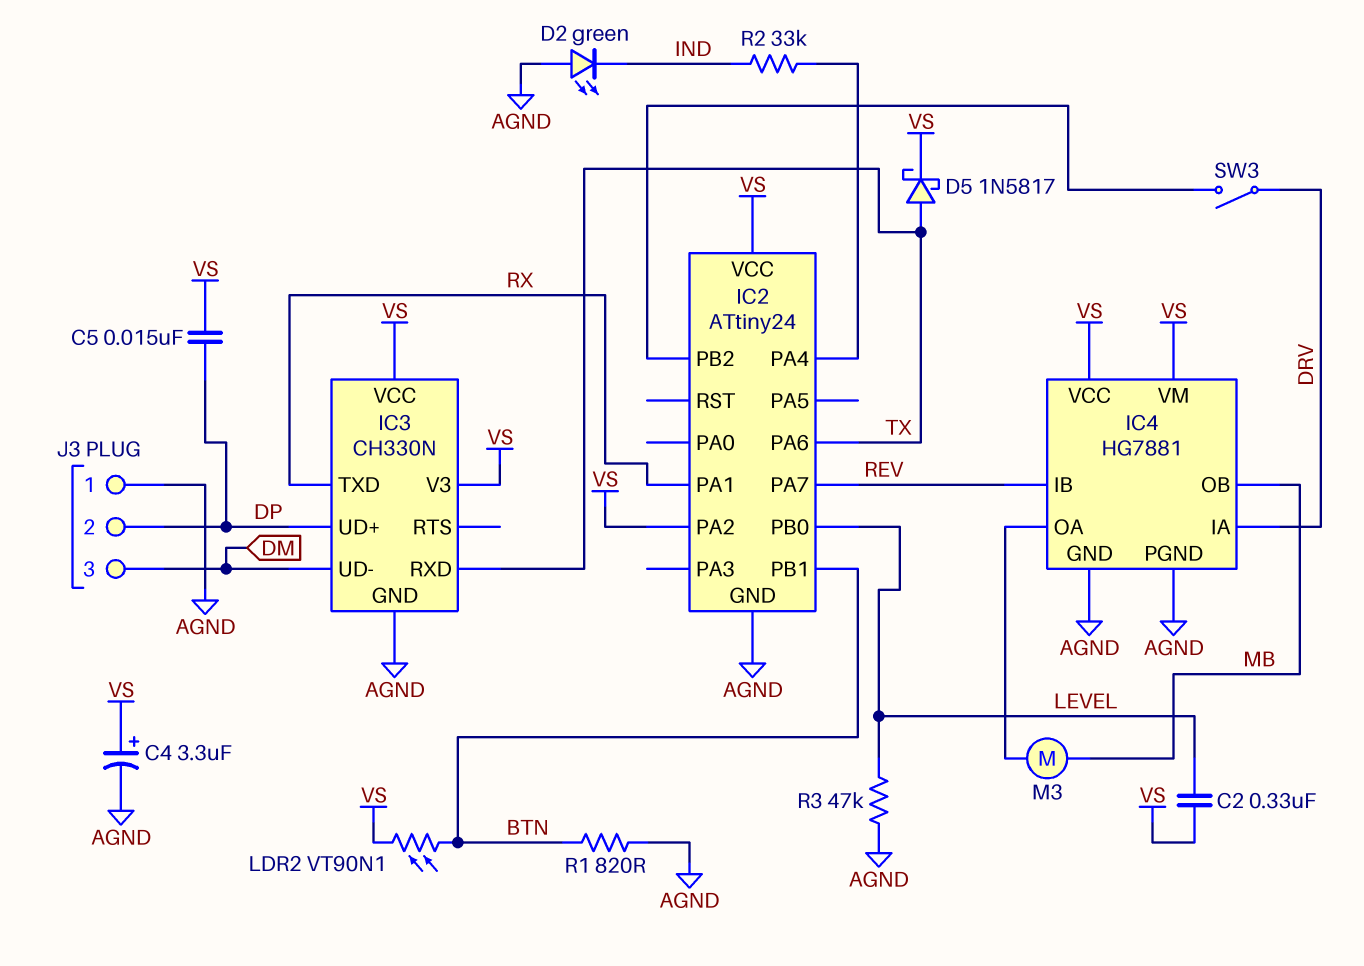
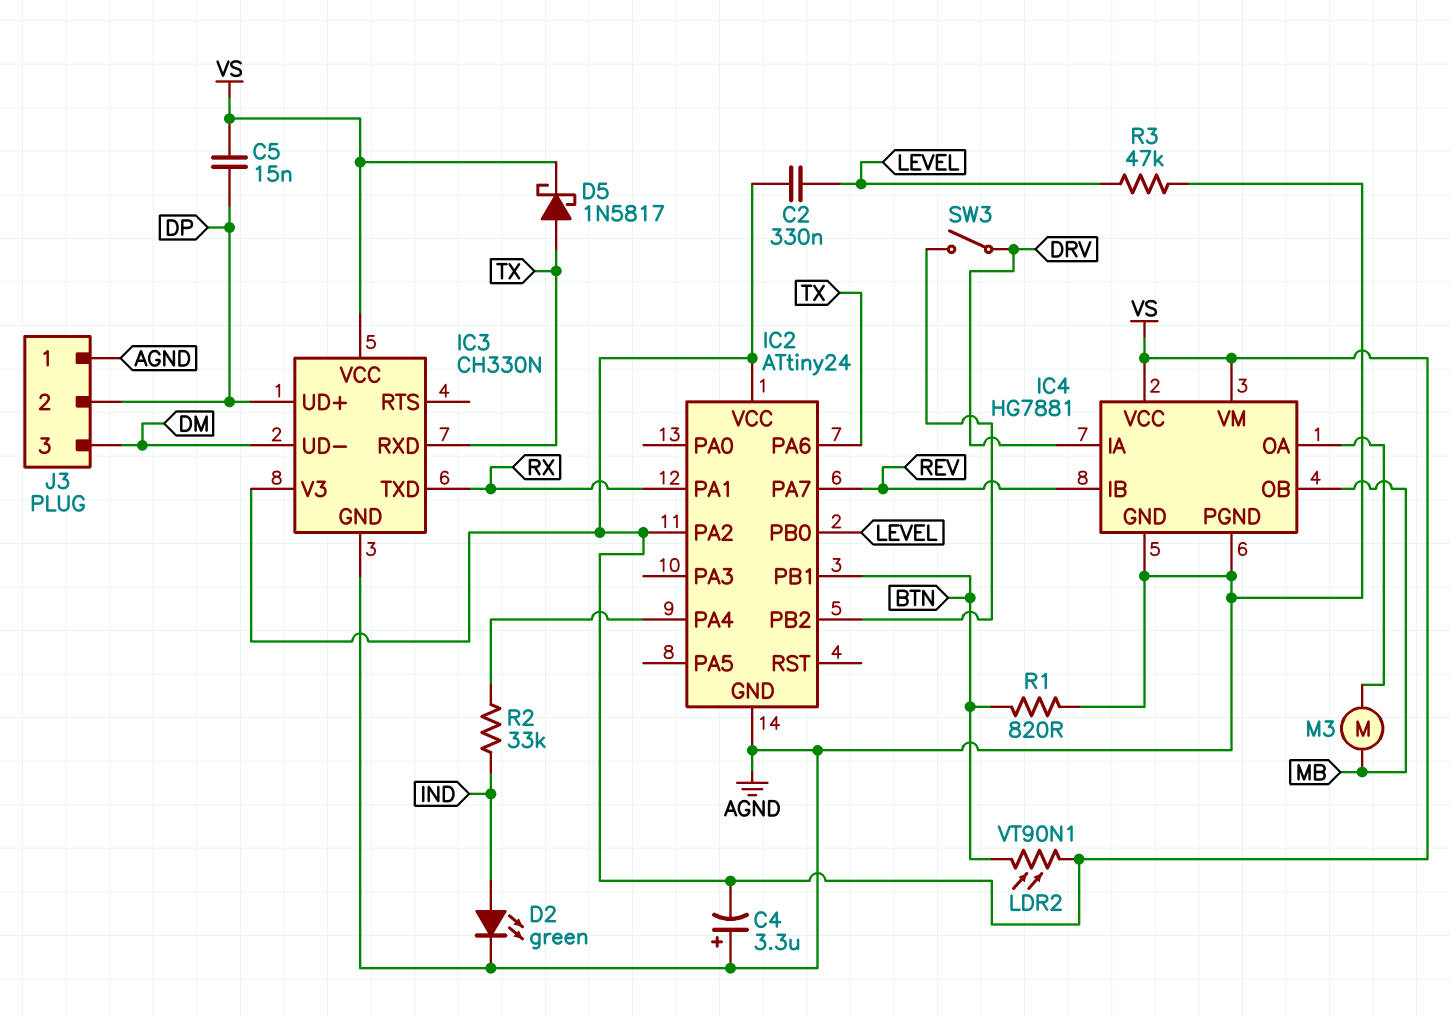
C4: 3.3uF (plus VS, minus AGND) -> 3.3uF (plus AGND, minus VS)
D2: LED green (A AGND, K IND) -> LED green (A IND, K AGND)

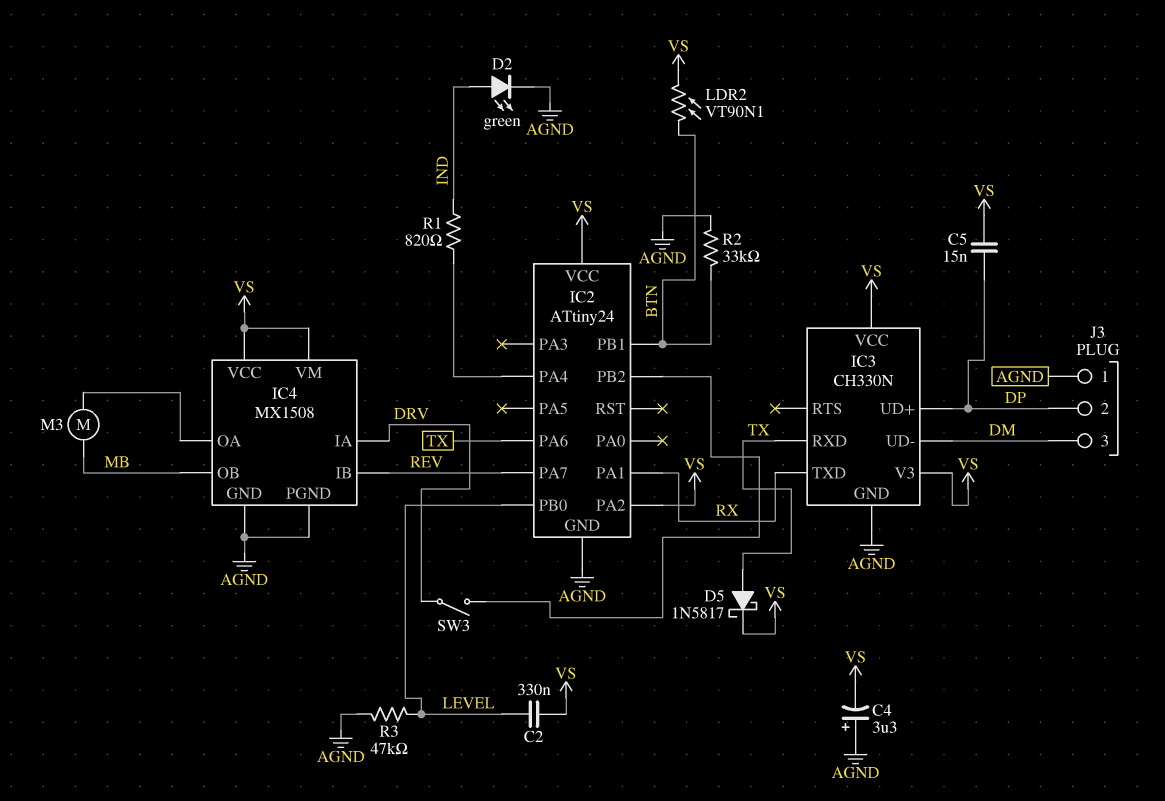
IC4: HG7881 -> MX1508
R1: 820 (AGND, BTN) -> 820 (IC2/PA4, IND)
R2: 33k (IC2/PA4, IND) -> 33k (AGND, BTN)

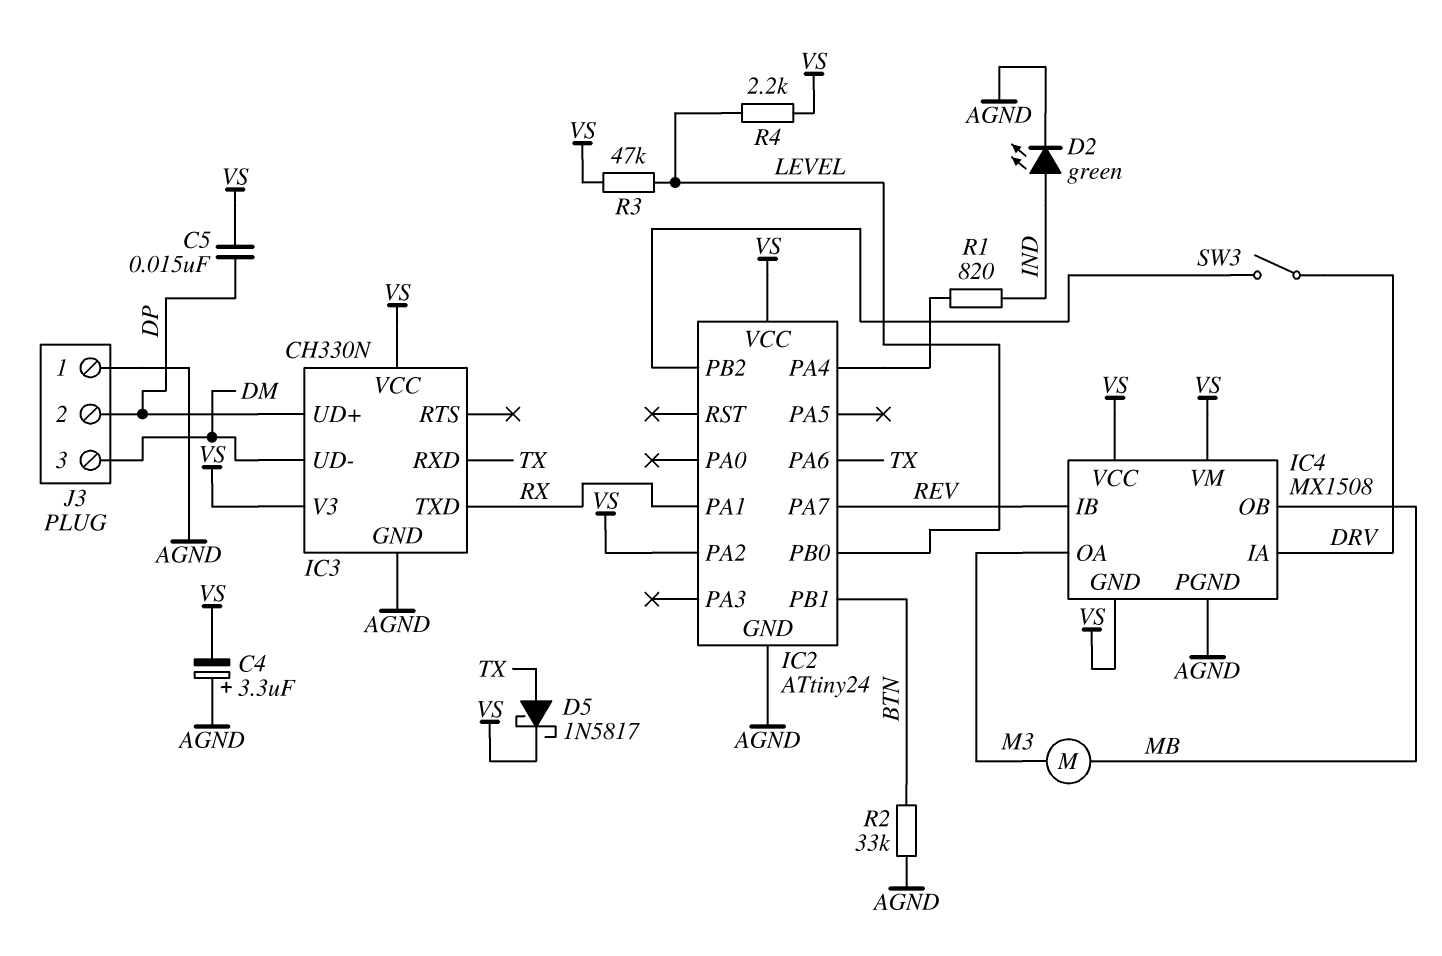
C2: 330nF (LEVEL, VS) -> none
IC4 pin GND: AGND -> VS
LDR2: VT90N1 (BTN, VS) -> none
R3: 47k (AGND, LEVEL) -> 47k (LEVEL, VS)
R4: none -> 2.2k (LEVEL, VS)

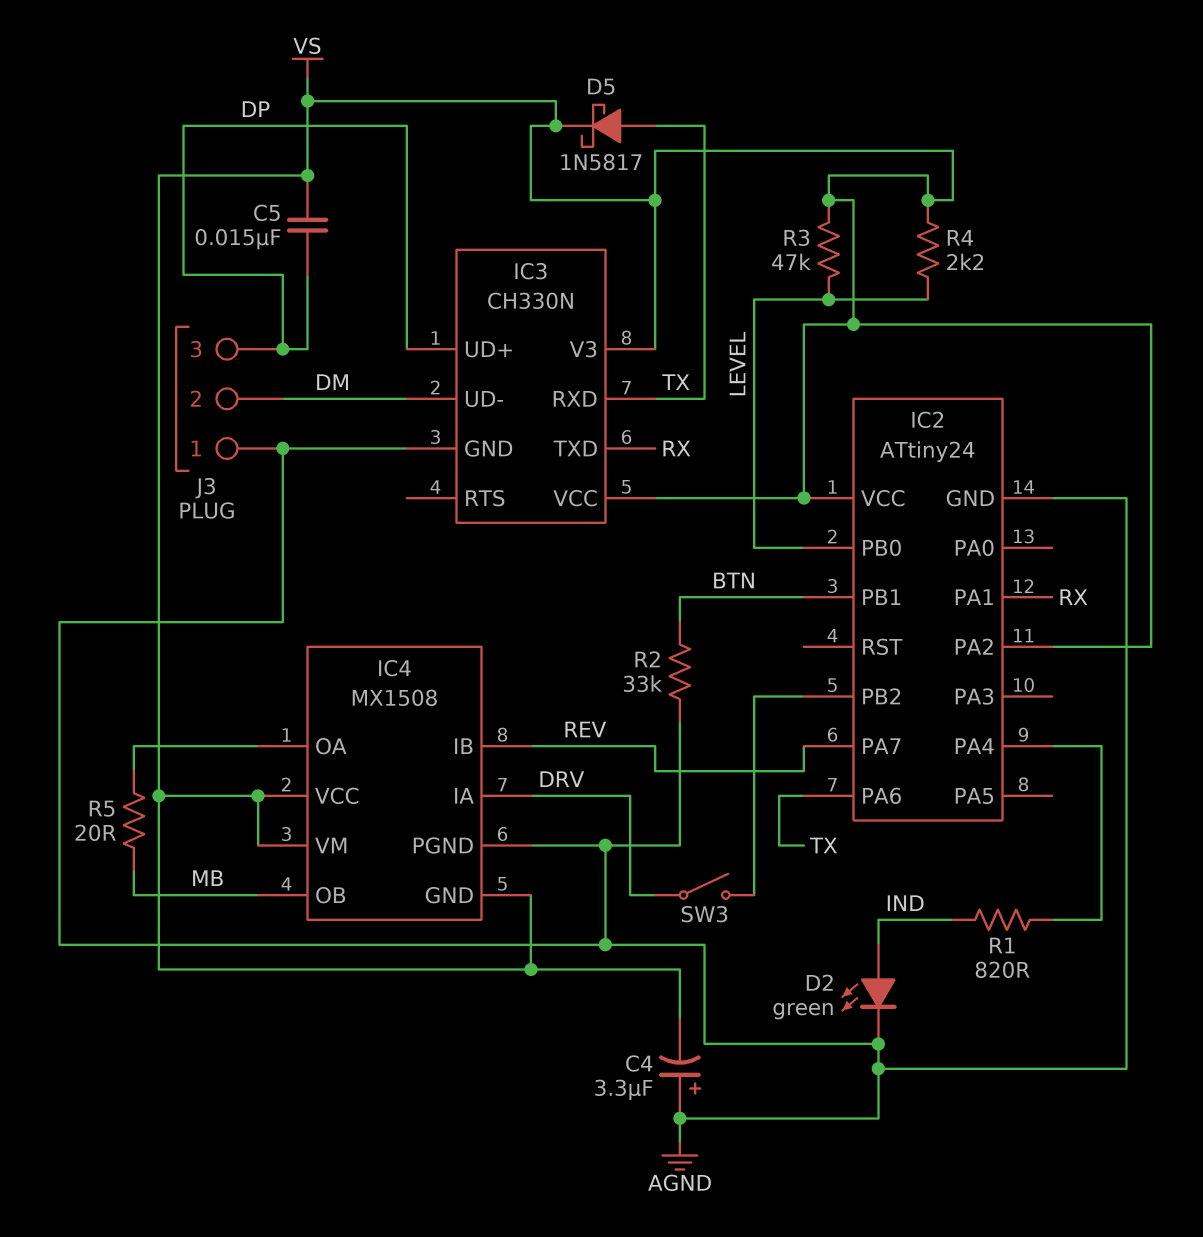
J3 pin 2: DP -> DM
J3 pin 3: DM -> DP
M3: motor (IC4/OA, MB) -> none
R5: none -> 20 (IC4/OA, MB)

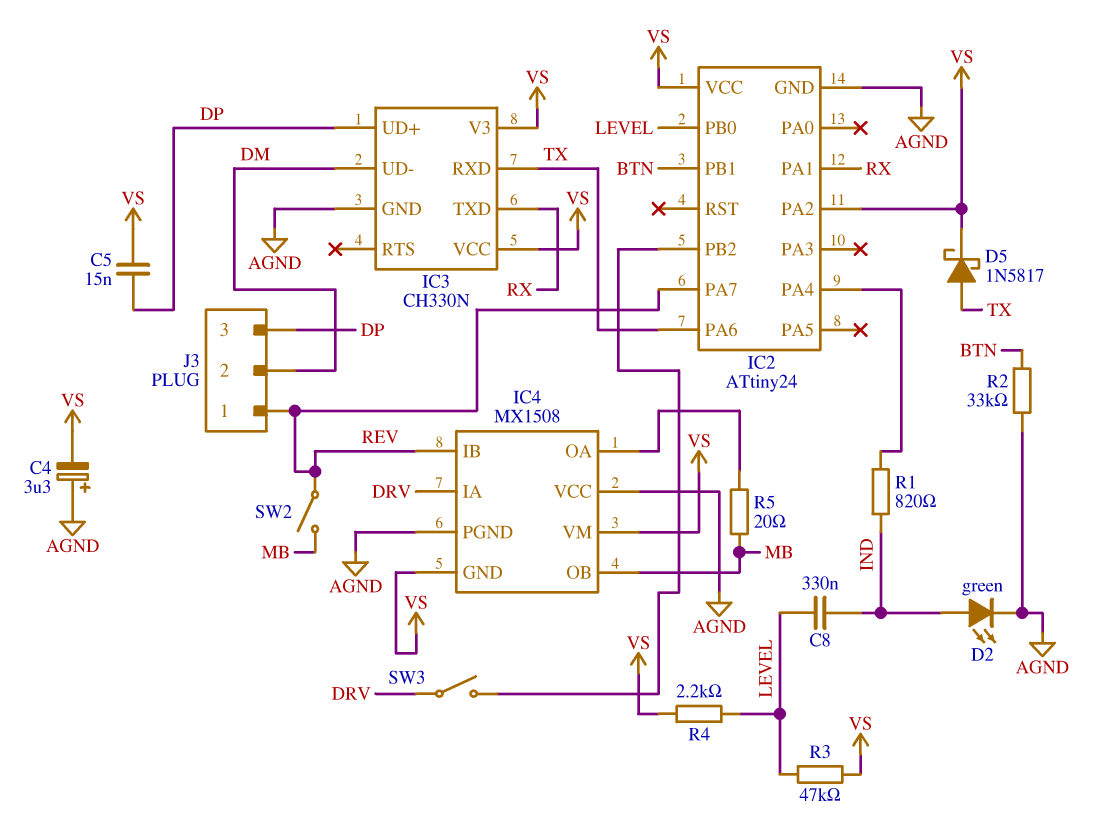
C8: none -> 330nF (IND, LEVEL)
IC4 pin VCC: VS -> AGND
J3 pin 1: AGND -> REV
SW2: none -> switch (MB, REV)

